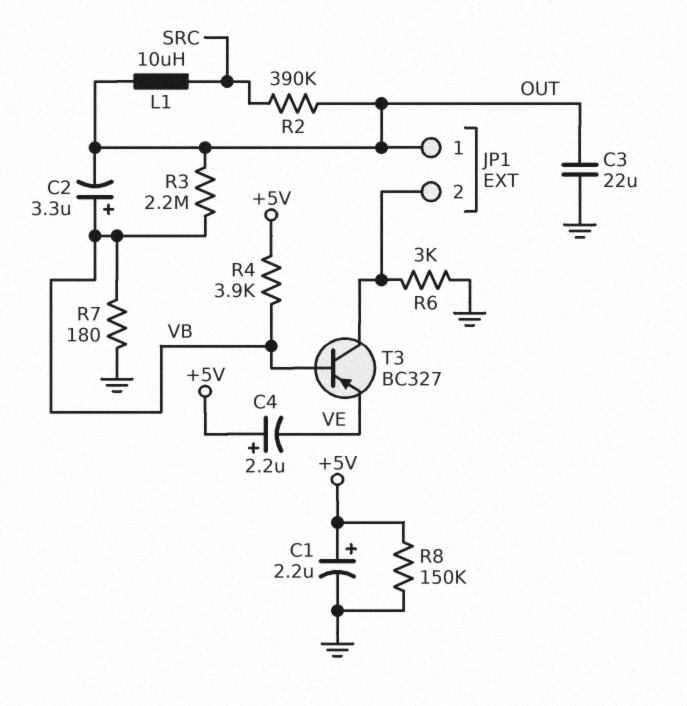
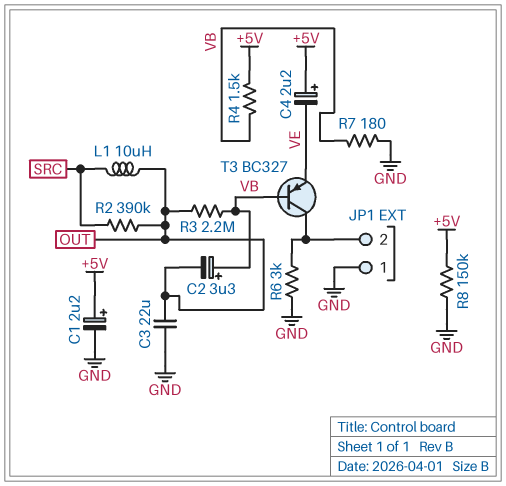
JP1 pin 1: OUT -> GND
R4: 3.9k (+5V, VB) -> 1.5k (+5V, VB)

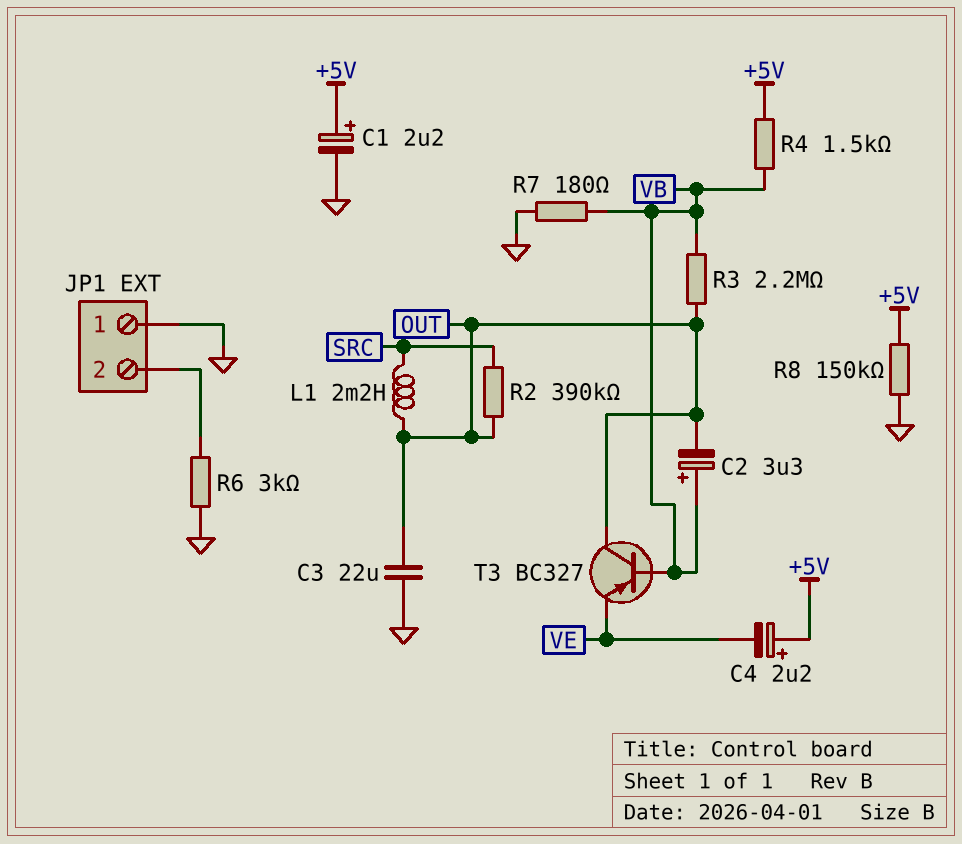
L1: 10uH (OUT, SRC) -> 2.2mH (OUT, SRC)
T3: PNP BC327 (B VB, C JP1/2, E VE) -> PNP BC327 (B VB, C OUT, E VE)

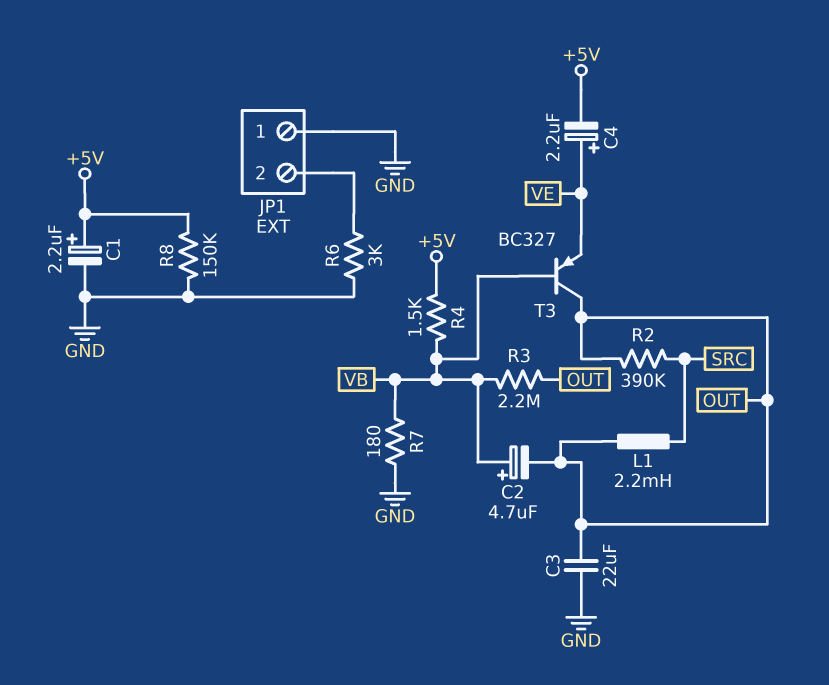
C2: 3.3uF (plus VB, minus OUT) -> 4.7uF (plus VB, minus OUT)
C4: 2.2uF (plus +5V, minus VE) -> 2.2uF (plus VE, minus +5V)

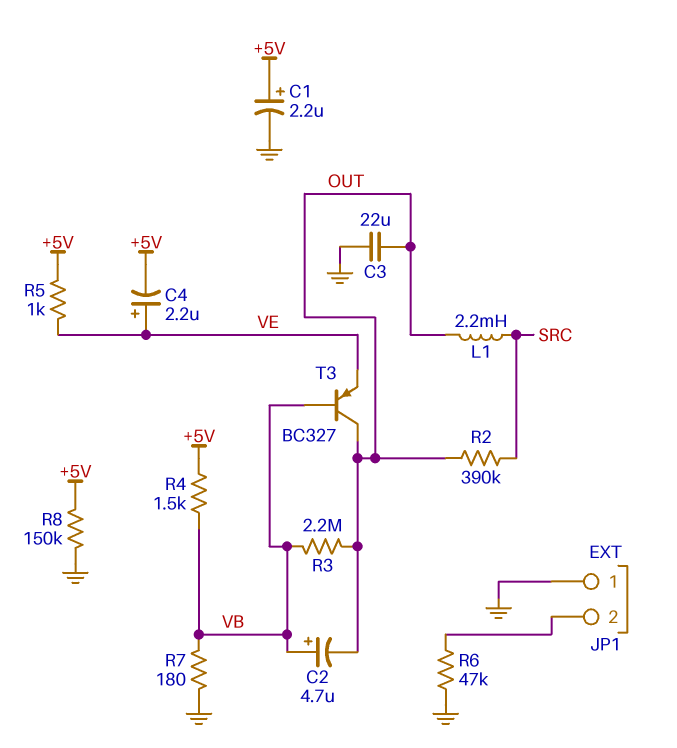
R5: none -> 1k (+5V, VE)
R6: 3k (GND, JP1/2) -> 47k (GND, JP1/2)

